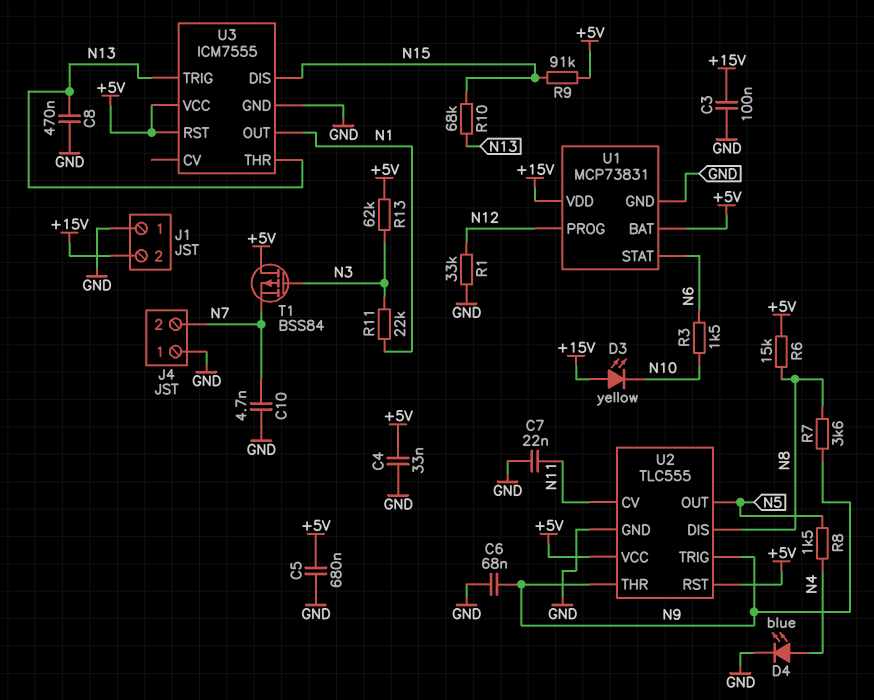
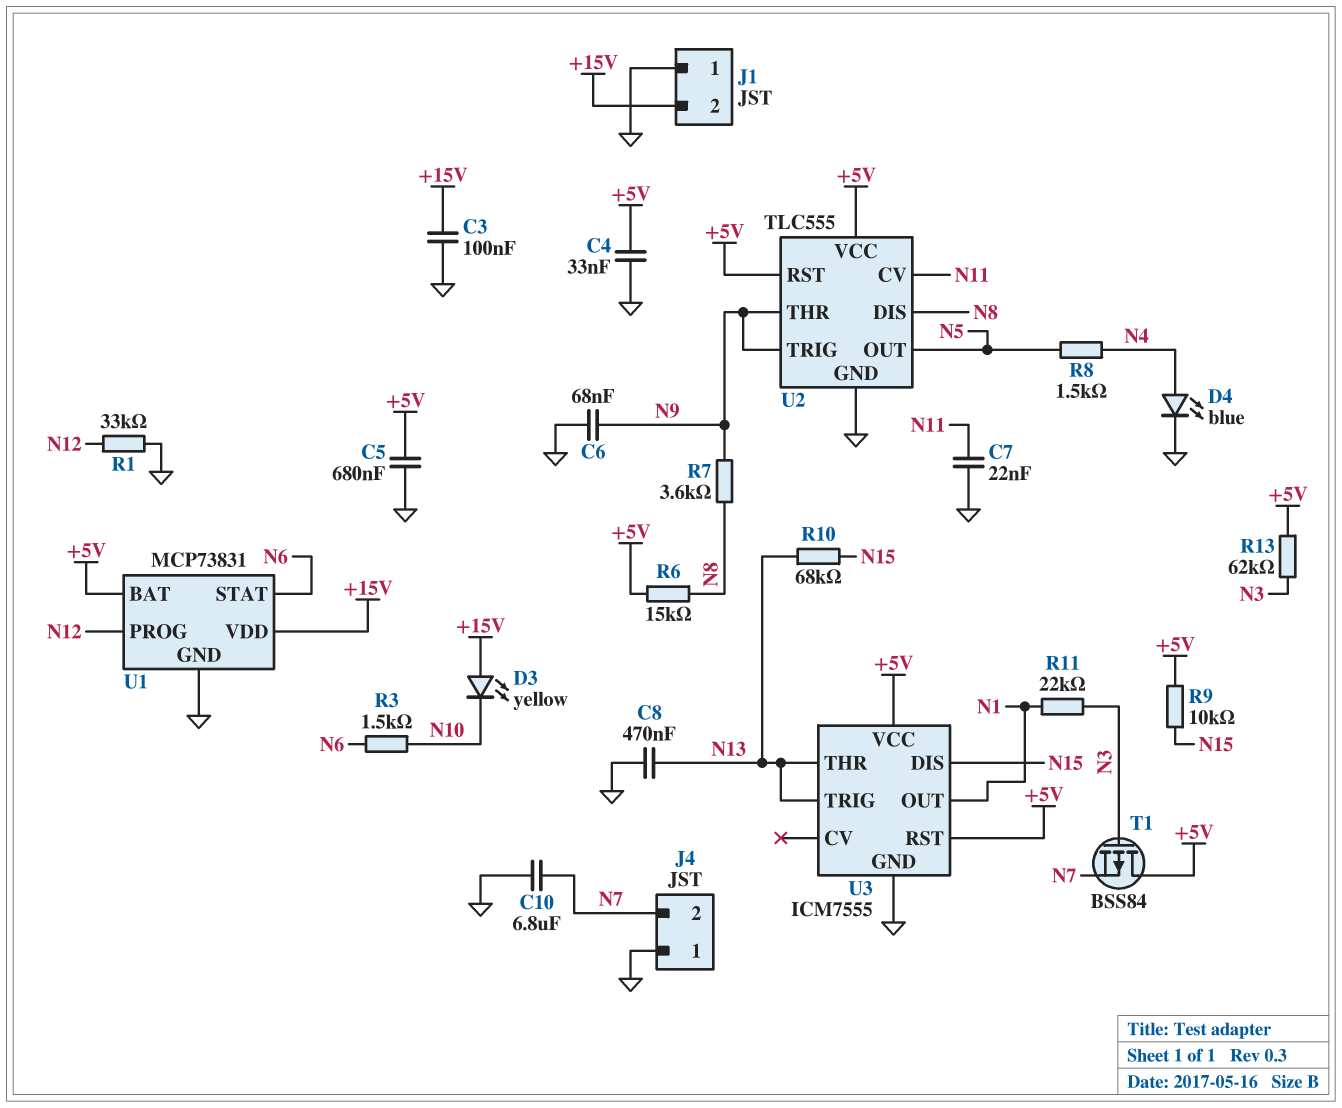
C10: 4.7nF (GND, N7) -> 6.8uF (GND, N7)
R9: 91k (+5V, N15) -> 10k (+5V, N15)

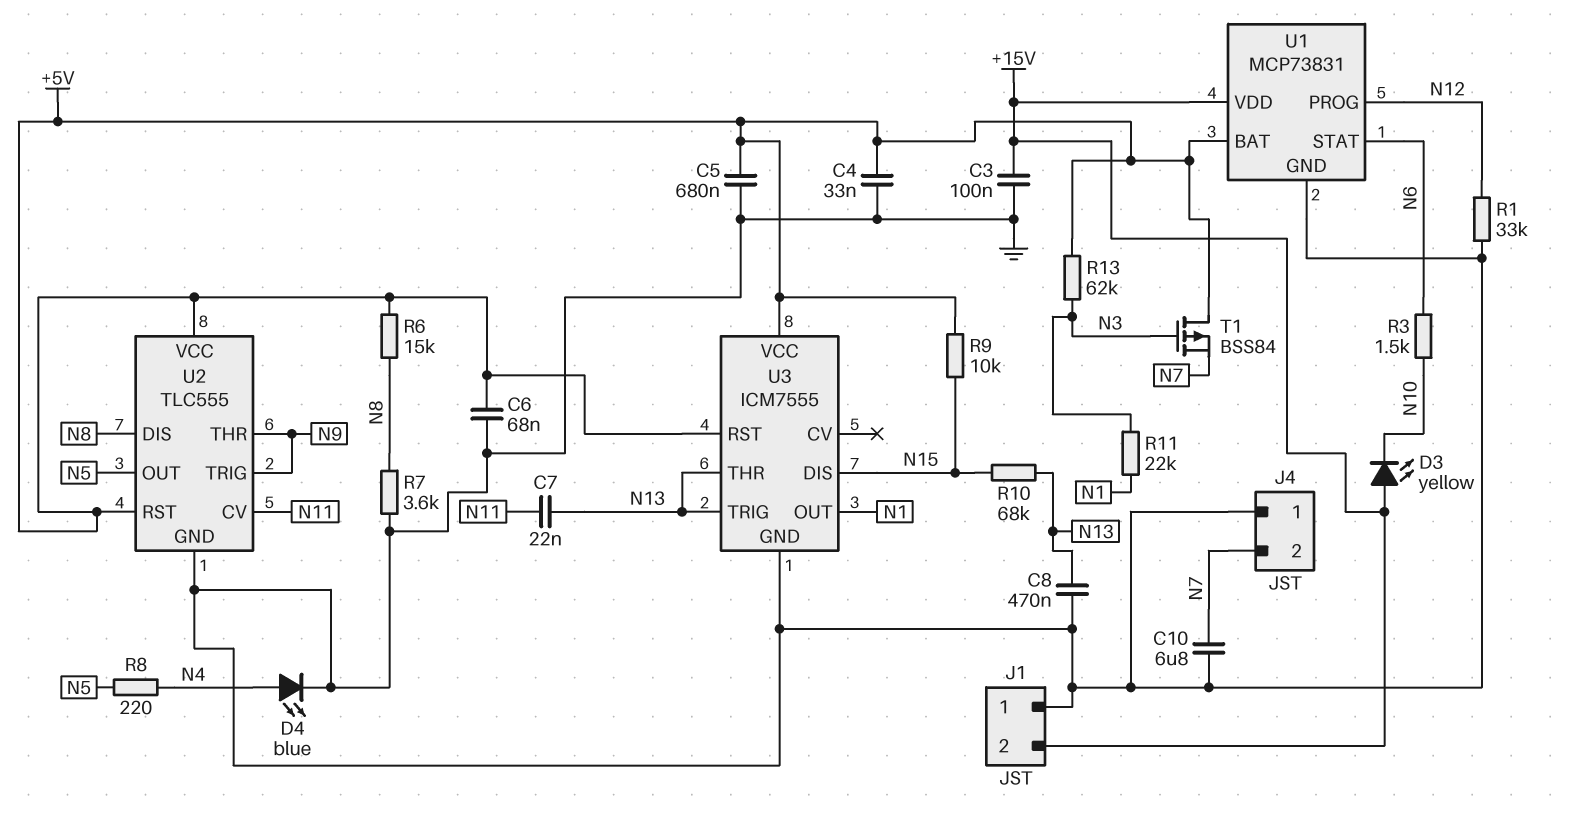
C6: 68nF (GND, N9) -> 68nF (+5V, GND)
C7: 22nF (GND, N11) -> 22nF (N11, N13)
R7: 3.6k (N8, N9) -> 3.6k (GND, N8)
R8: 1.5k (N4, N5) -> 220 (N4, N5)

